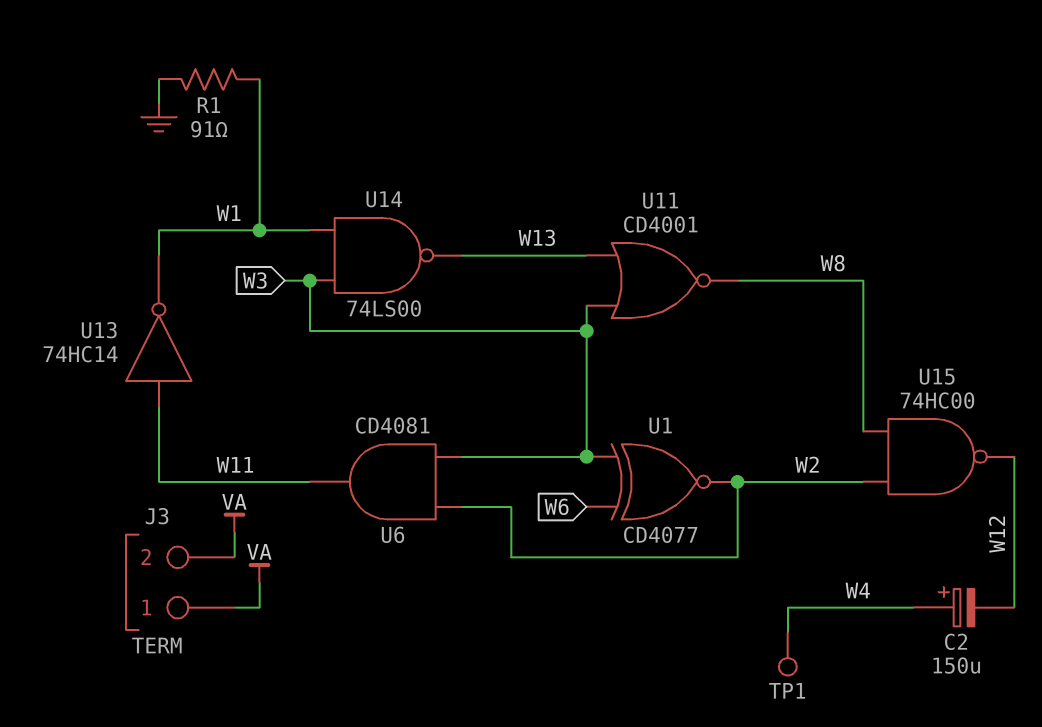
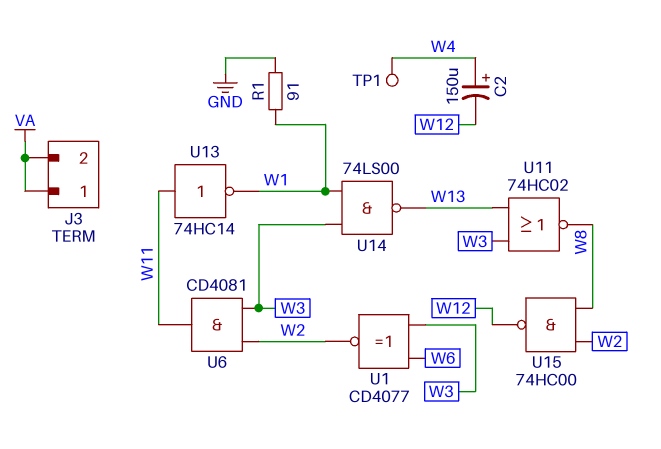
U11: NOR CD4001 (in W3, in W13, out W8) -> NOR 74HC02 (in W3, in W13, out W8)

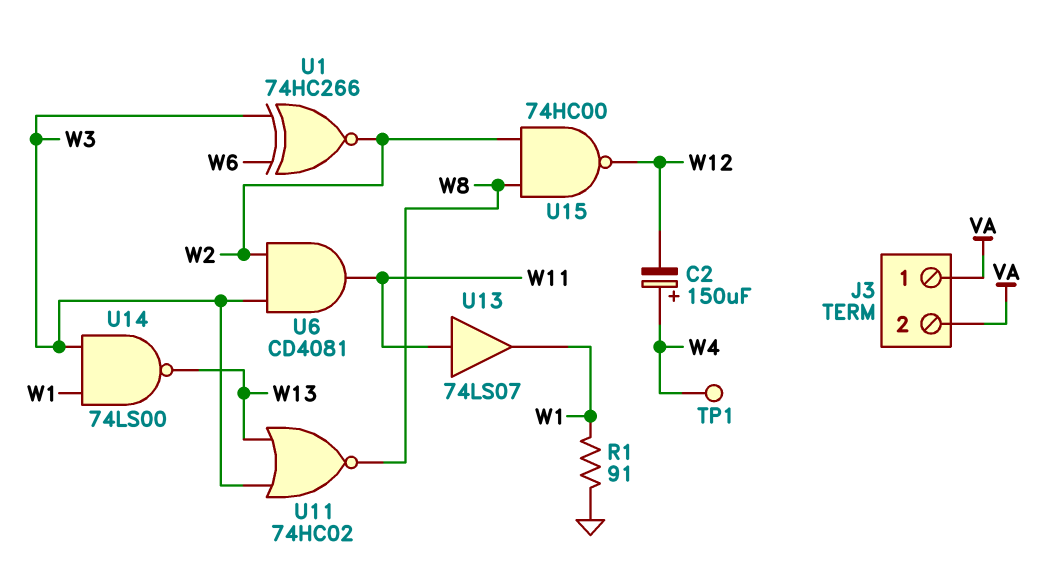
U1: XNOR CD4077 (in W3, in W6, out W2) -> XNOR 74HC266 (in W3, in W6, out W2)
U13: NOT 74HC14 (in W11, out W1) -> buffer 74LS07 (in W11, out W1)

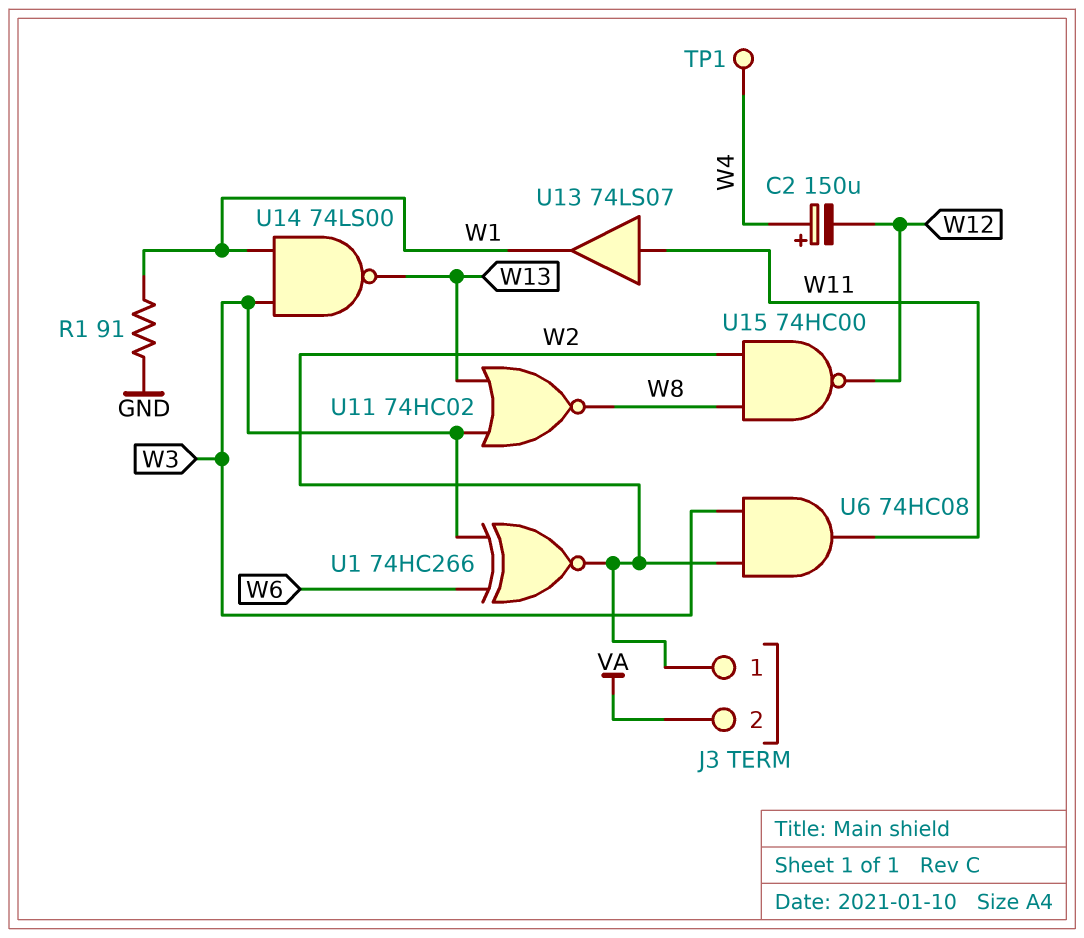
J3 pin 1: VA -> W2
U6: AND CD4081 (in W2, in W3, out W11) -> AND 74HC08 (in W2, in W3, out W11)

